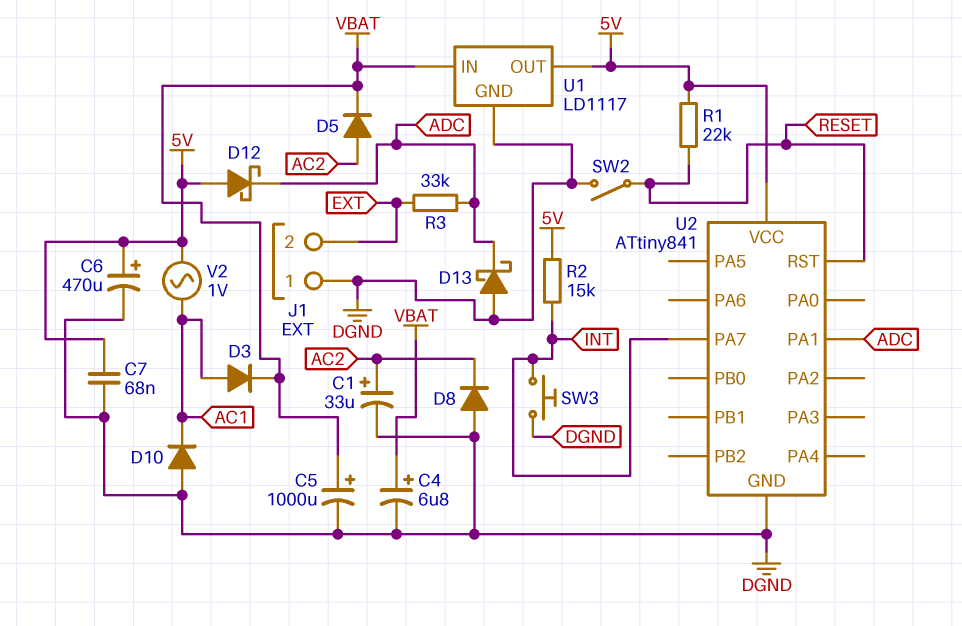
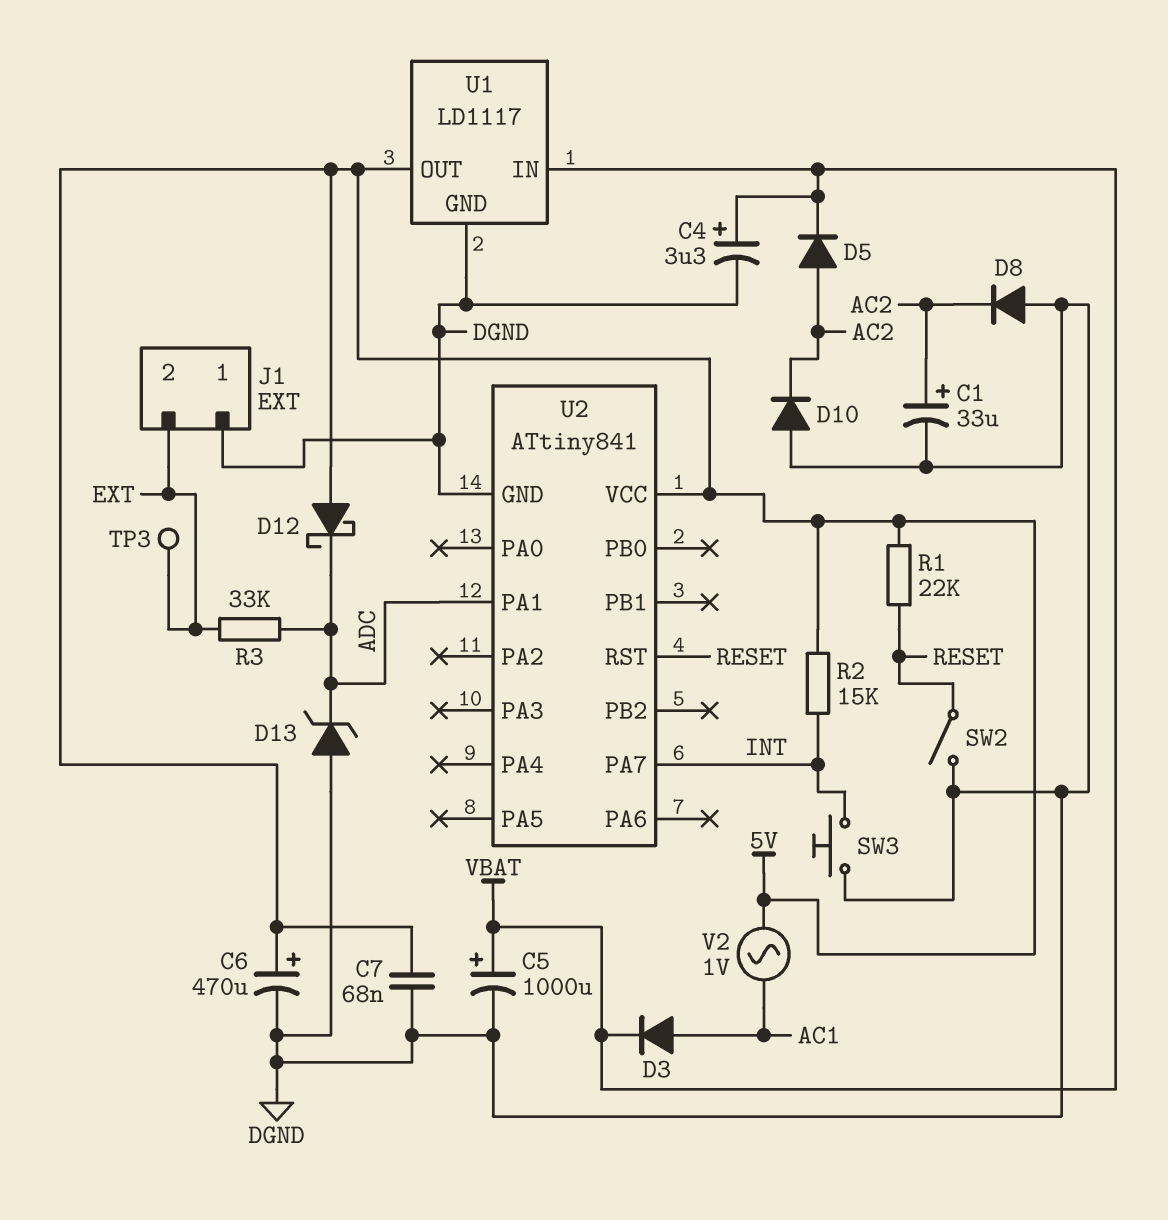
C4: 6.8uF (plus VBAT, minus DGND) -> 3.3uF (plus VBAT, minus DGND)
D10: diode (A DGND, K AC1) -> diode (A DGND, K AC2)
D13: schottky (A DGND, K ADC) -> zener (A DGND, K ADC)
TP3: none -> test point (EXT)

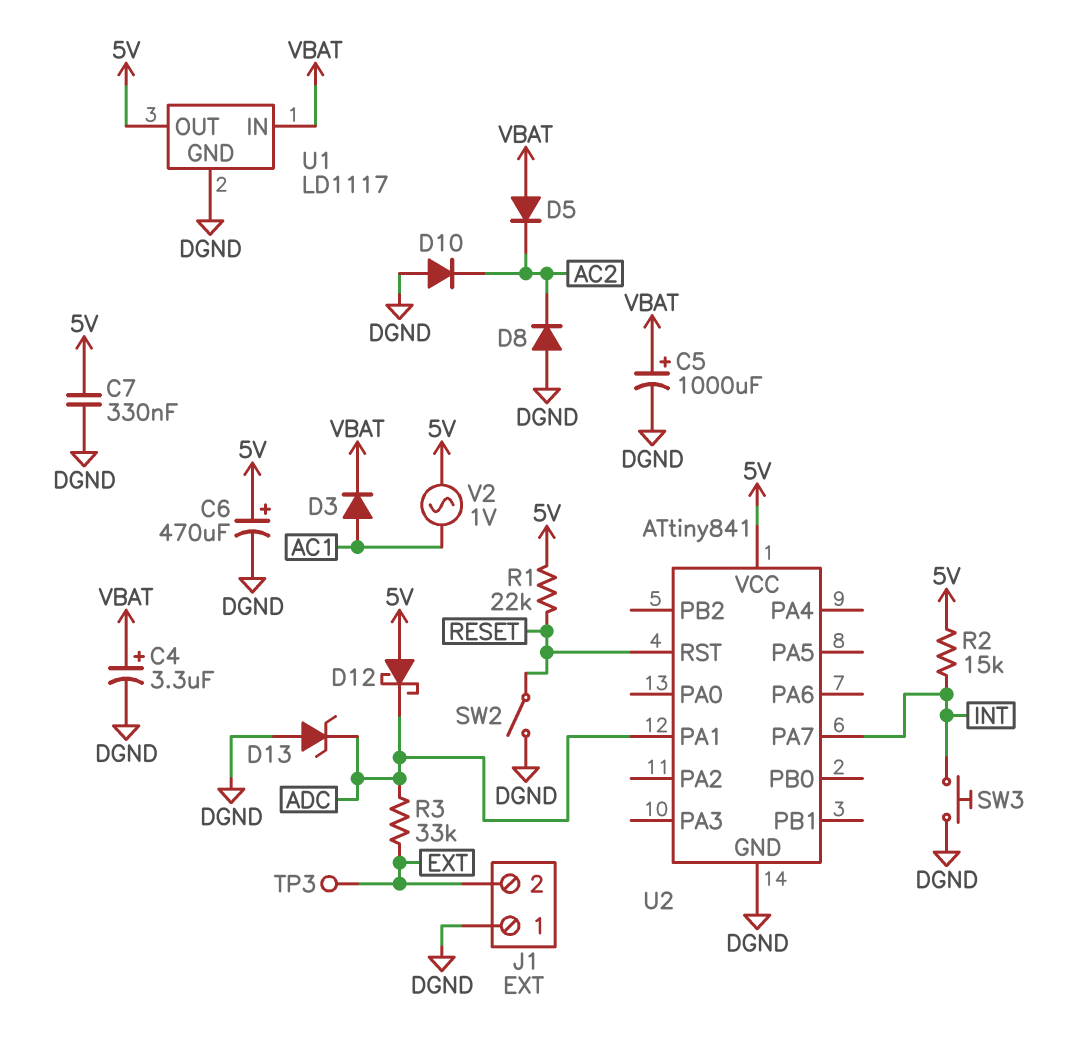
C1: 33uF (plus AC2, minus DGND) -> none
C7: 68nF (5V, DGND) -> 330nF (5V, DGND)
D5: diode (A AC2, K VBAT) -> diode (A VBAT, K AC2)

